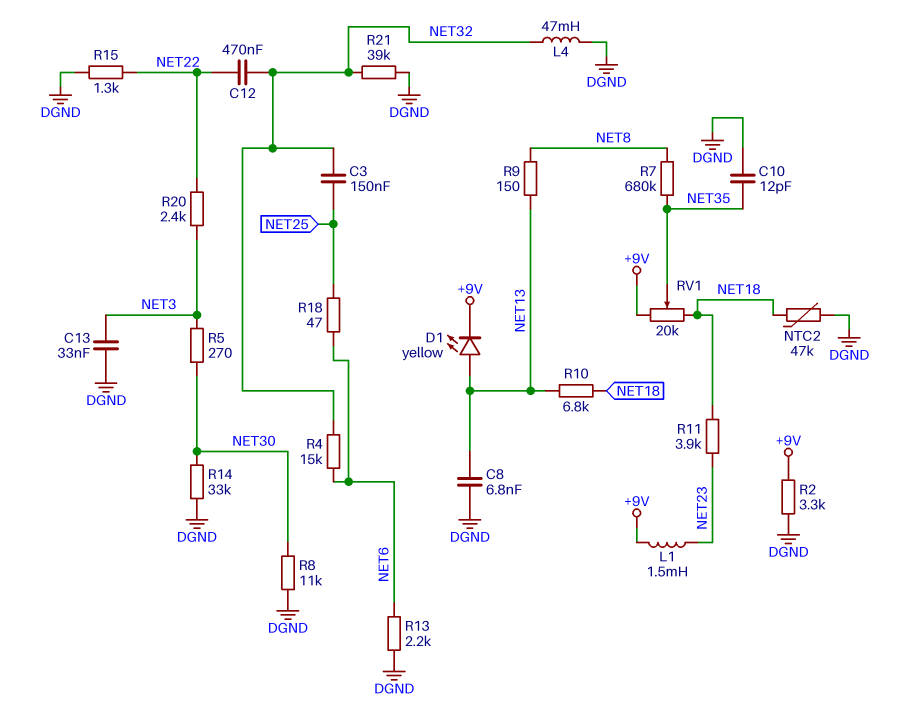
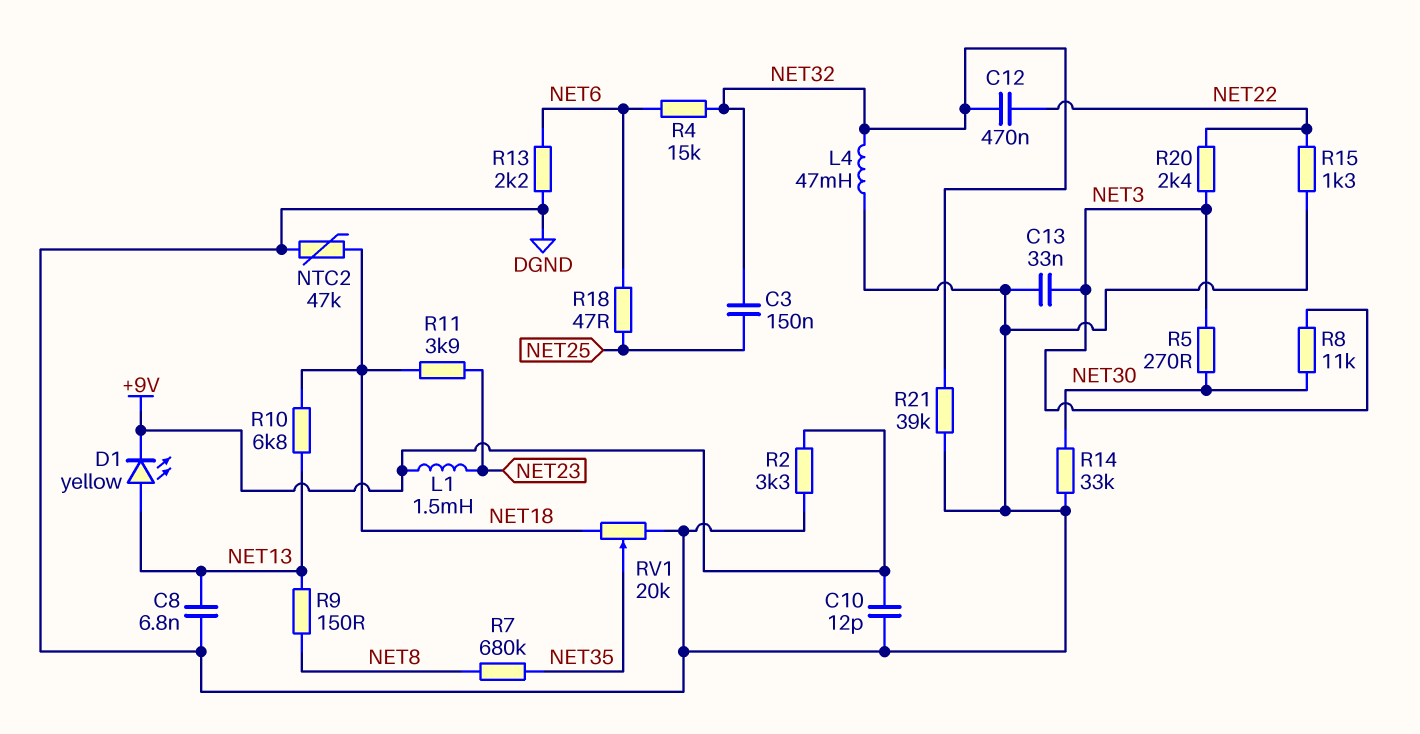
C10: 12pF (DGND, NET35) -> 12pF (+9V, DGND)
R8: 11k (DGND, NET30) -> 11k (NET3, NET30)
RV1: 20k (+9V, NET18, wiper NET35) -> 20k (DGND, NET18, wiper NET35)

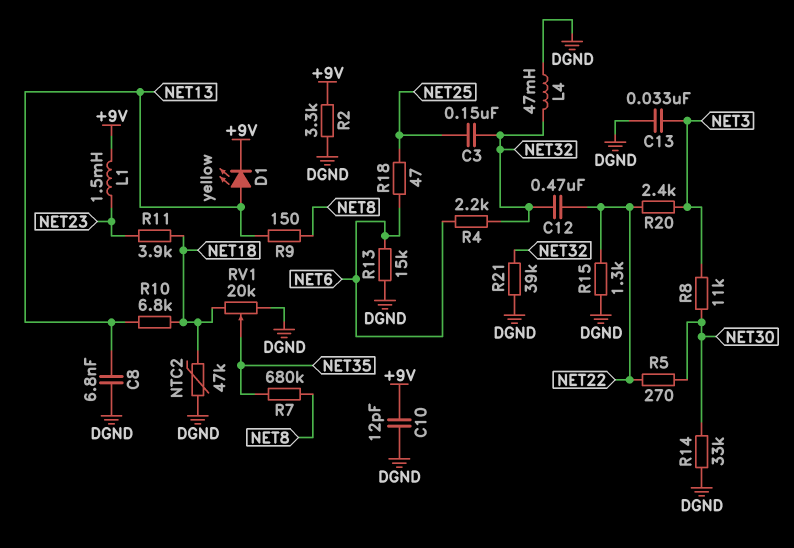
R4: 15k (NET6, NET32) -> 2.2k (NET6, NET32)
R5: 270 (NET3, NET30) -> 270 (NET22, NET30)
R13: 2.2k (DGND, NET6) -> 15k (DGND, NET6)

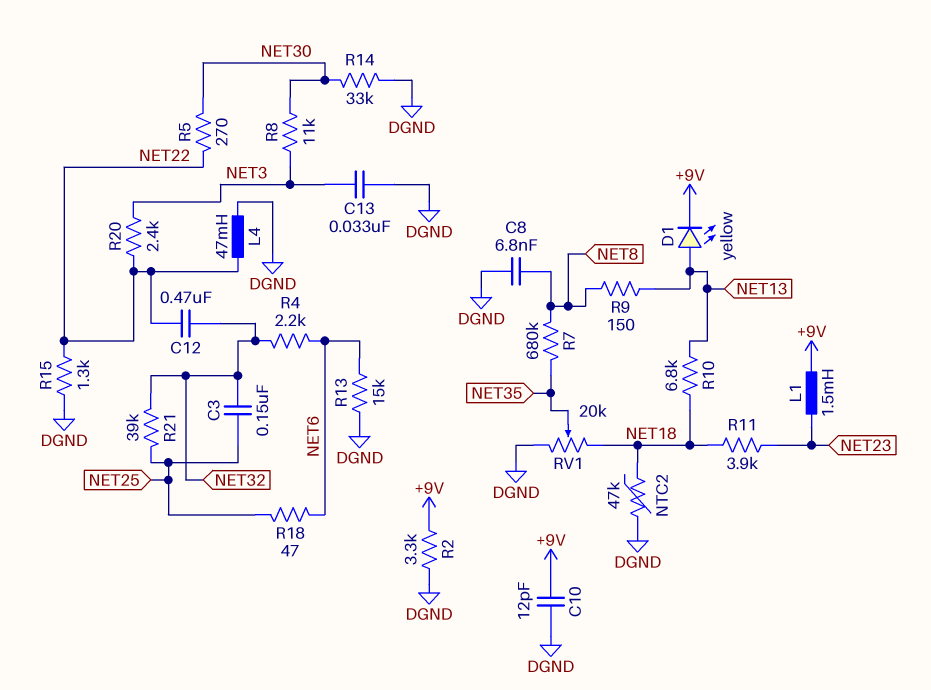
C8: 6.8nF (DGND, NET13) -> 6.8nF (DGND, NET8)
L4: 47mH (DGND, NET32) -> 47mH (DGND, NET22)
R21: 39k (DGND, NET32) -> 39k (NET25, NET32)

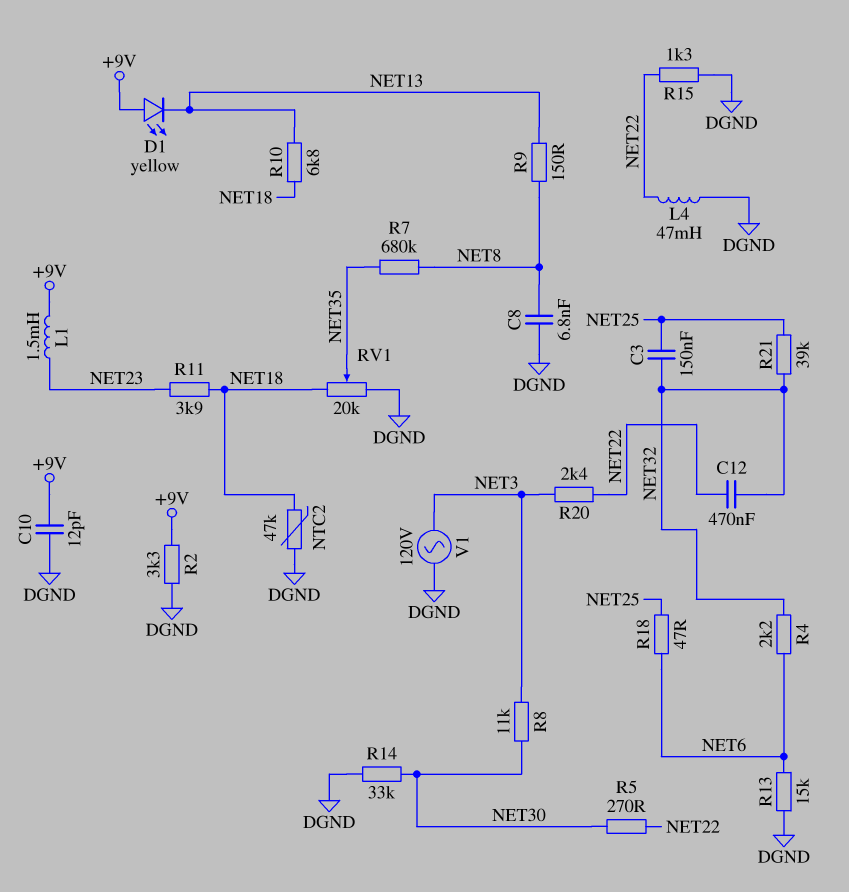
C13: 33nF (DGND, NET3) -> none
D1: LED yellow (A NET13, K +9V) -> LED yellow (A +9V, K NET13)
V1: none -> AC 120V (DGND, NET3)

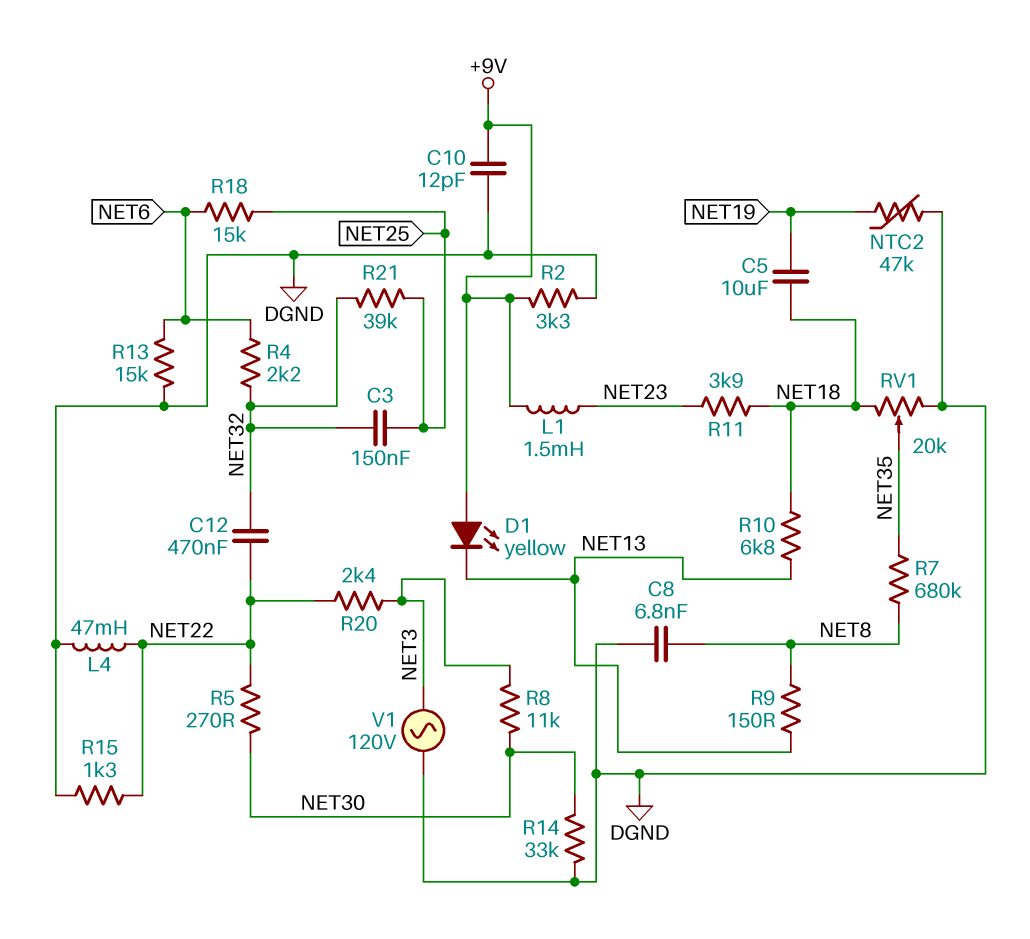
C5: none -> 10uF (NET18, NET19)
NTC2: 47k (DGND, NET18) -> 47k (DGND, NET19)
R18: 47 (NET6, NET25) -> 15k (NET6, NET25)

